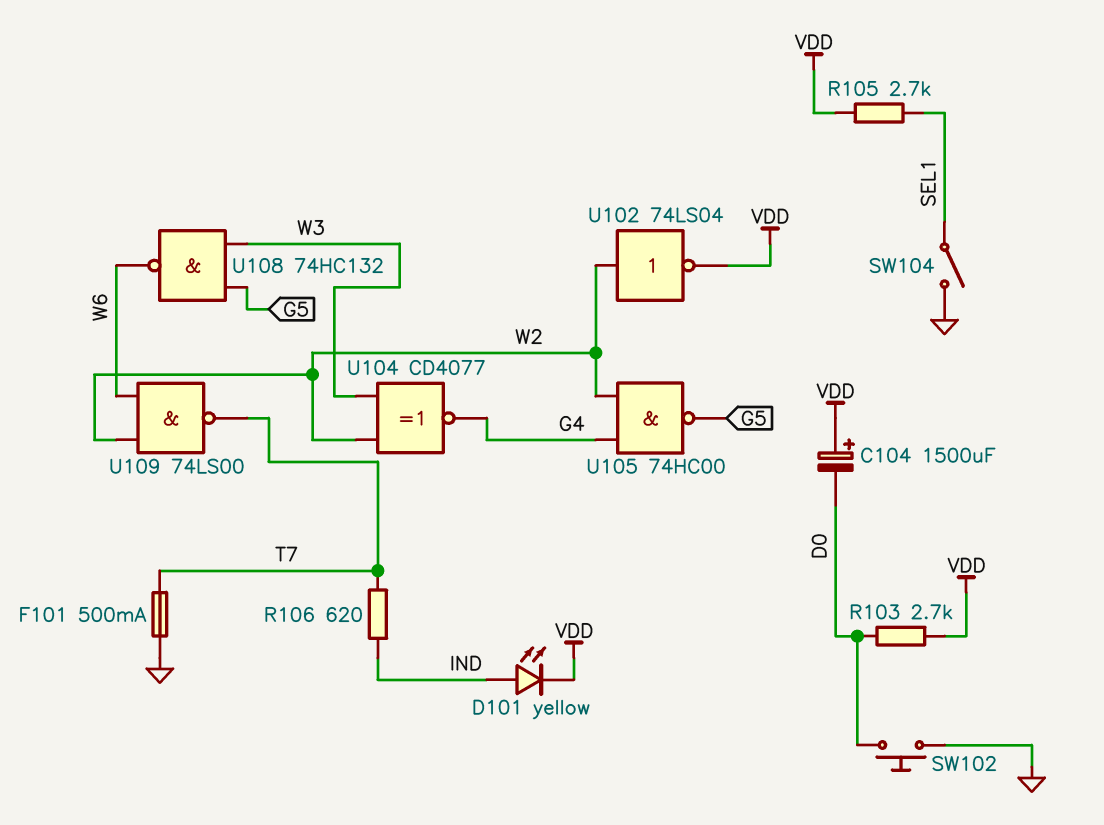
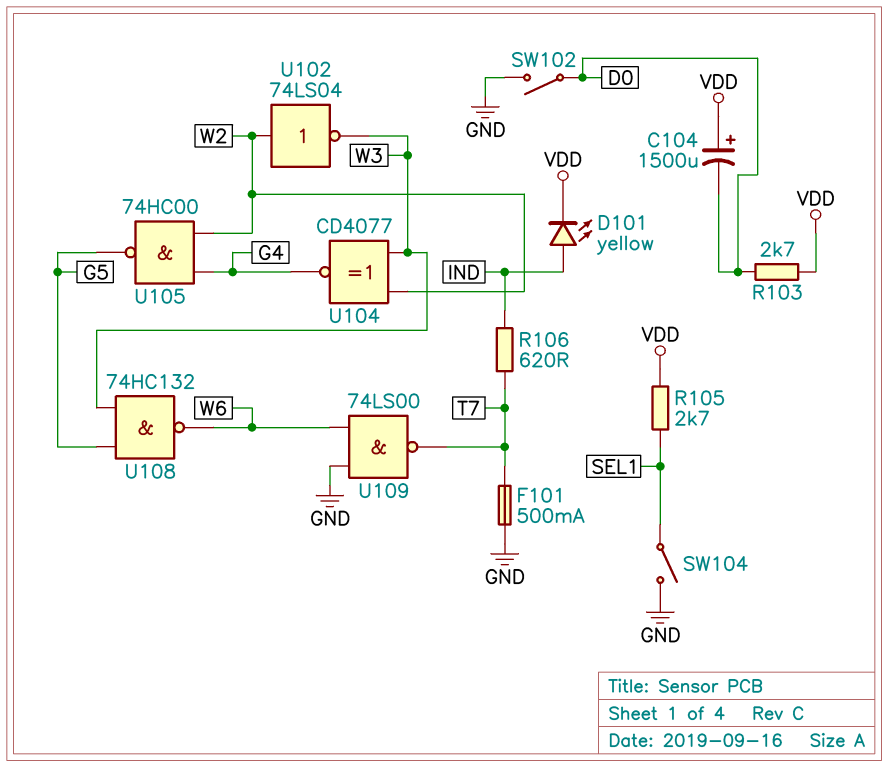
SW102: button (D0, GND) -> switch (D0, GND)
U102: NOT 74LS04 (in W2, out VDD) -> NOT 74LS04 (in W2, out W3)
U109: NAND 74LS00 (in W2, in W6, out T7) -> NAND 74LS00 (in GND, in W6, out T7)

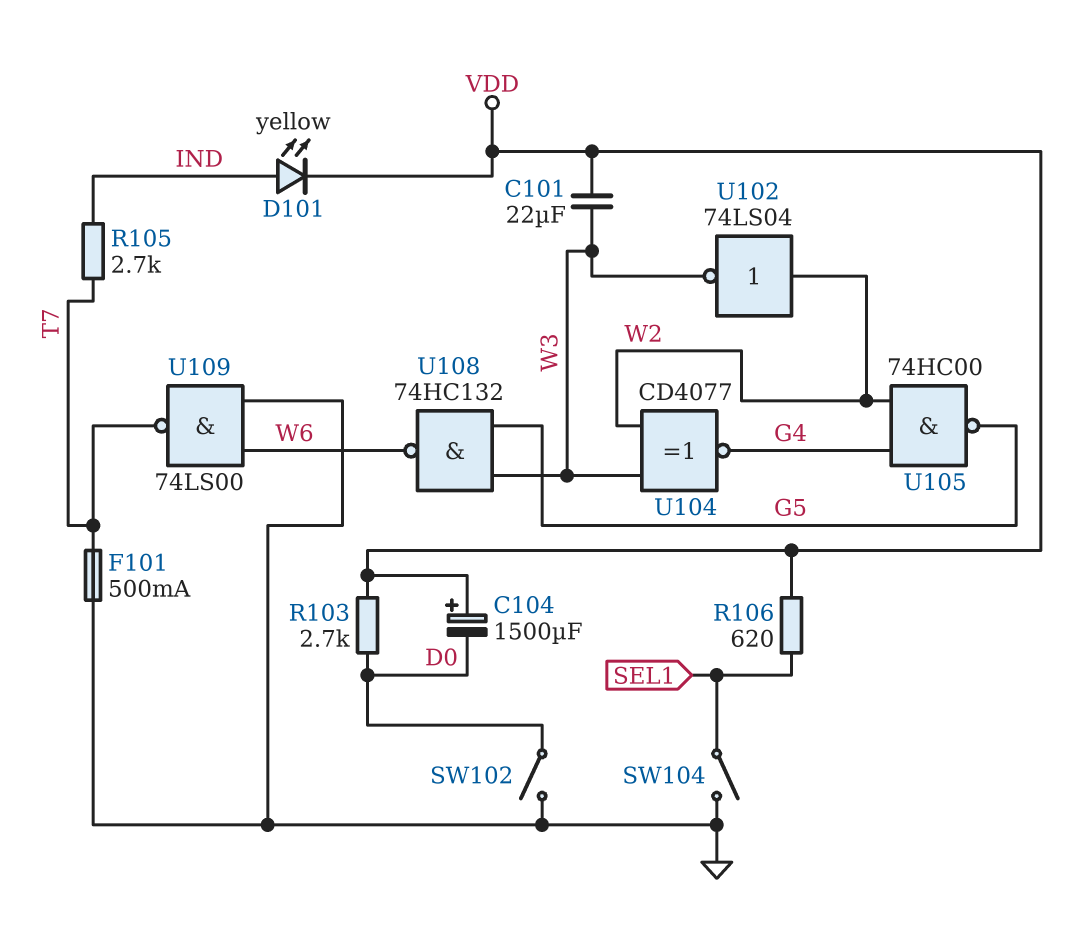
C101: none -> 22uF (VDD, W3)
R105: 2.7k (SEL1, VDD) -> 2.7k (IND, T7)
R106: 620 (IND, T7) -> 620 (SEL1, VDD)

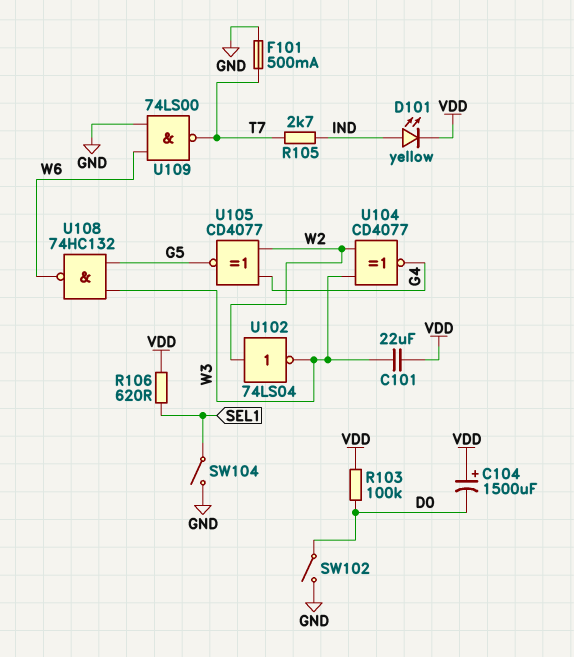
R103: 2.7k (D0, VDD) -> 100k (D0, VDD)
U105: NAND 74HC00 (in G4, in W2, out G5) -> XNOR CD4077 (in G4, in W2, out G5)

